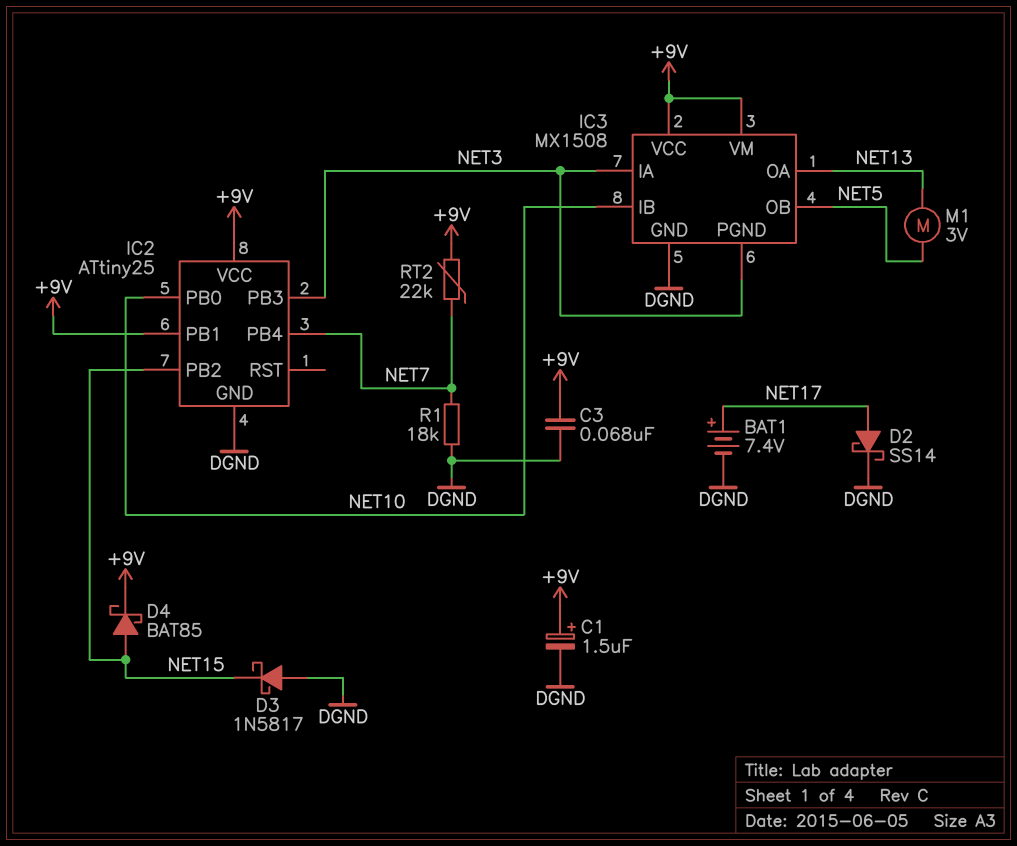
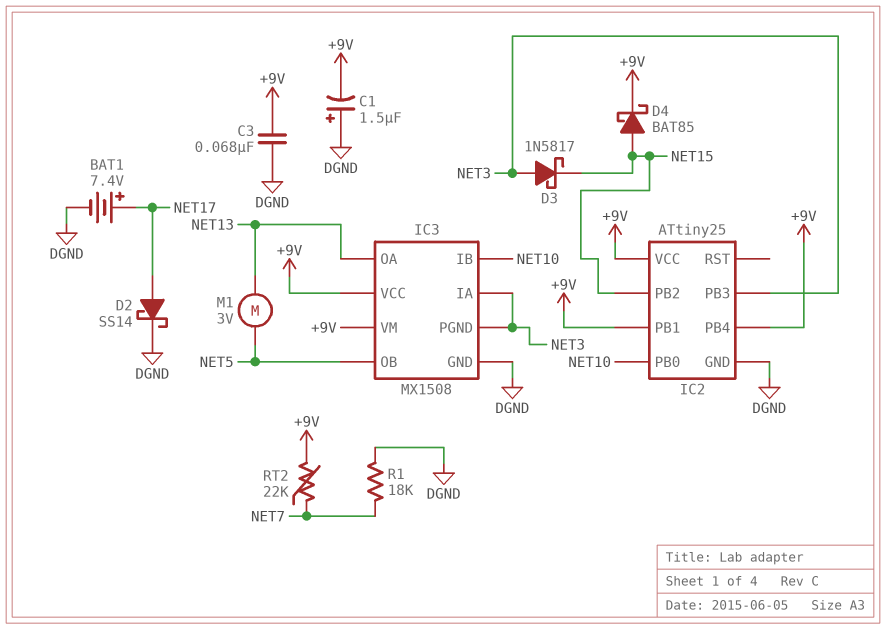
C1: 1.5uF (plus +9V, minus DGND) -> 1.5uF (plus DGND, minus +9V)
D3: schottky 1N5817 (A DGND, K NET15) -> schottky 1N5817 (A NET3, K NET15)
IC2 pin PB4: NET7 -> +9V

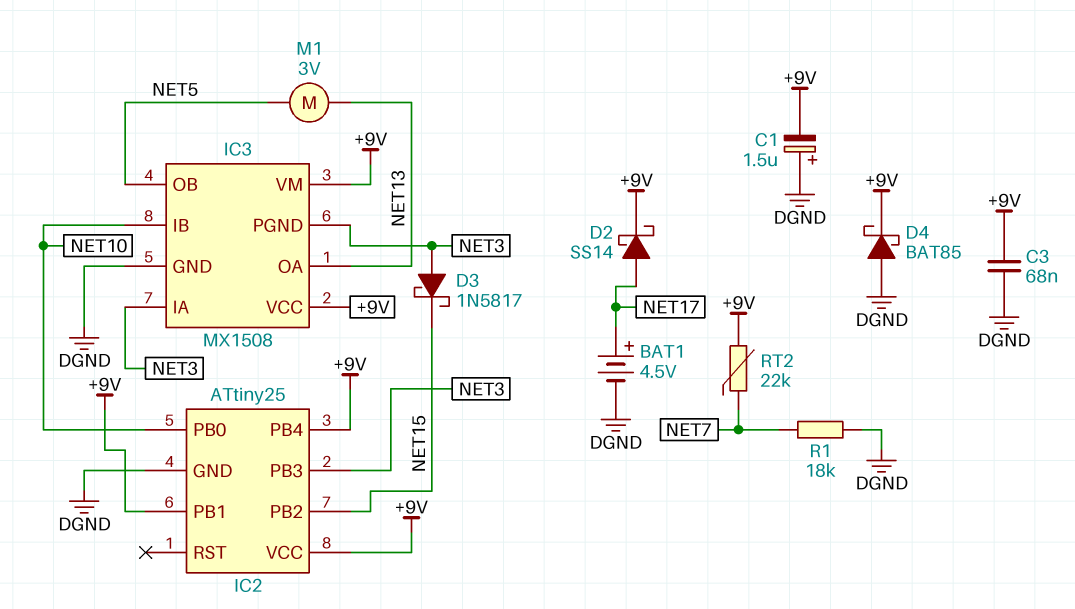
BAT1: 7.4V (plus NET17, minus DGND) -> 4.5V (plus NET17, minus DGND)
D2: schottky SS14 (A NET17, K DGND) -> schottky SS14 (A NET17, K +9V)
D4: schottky BAT85 (A NET15, K +9V) -> schottky BAT85 (A DGND, K +9V)

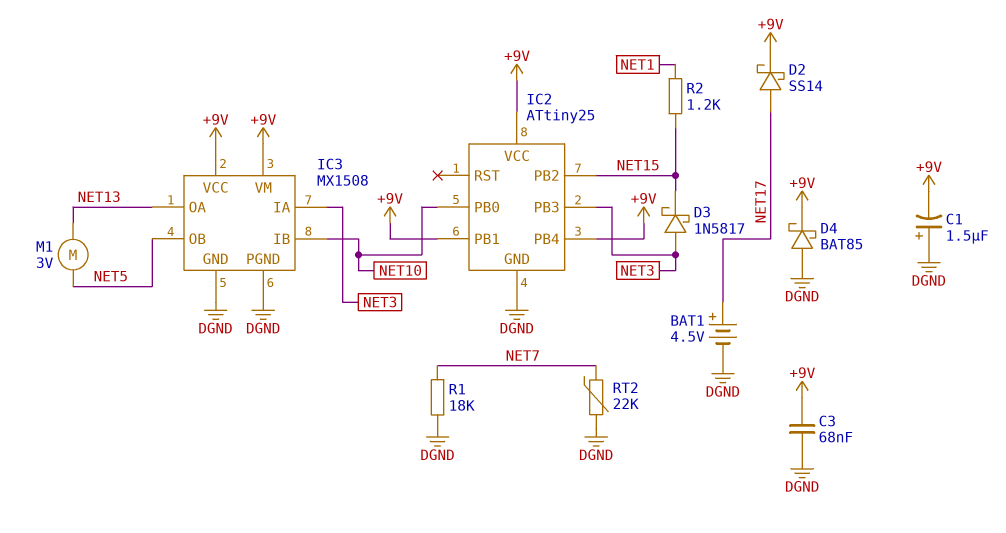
IC3 pin PGND: NET3 -> DGND
R2: none -> 1.2k (NET1, NET15)
RT2: 22k (+9V, NET7) -> 22k (DGND, NET7)

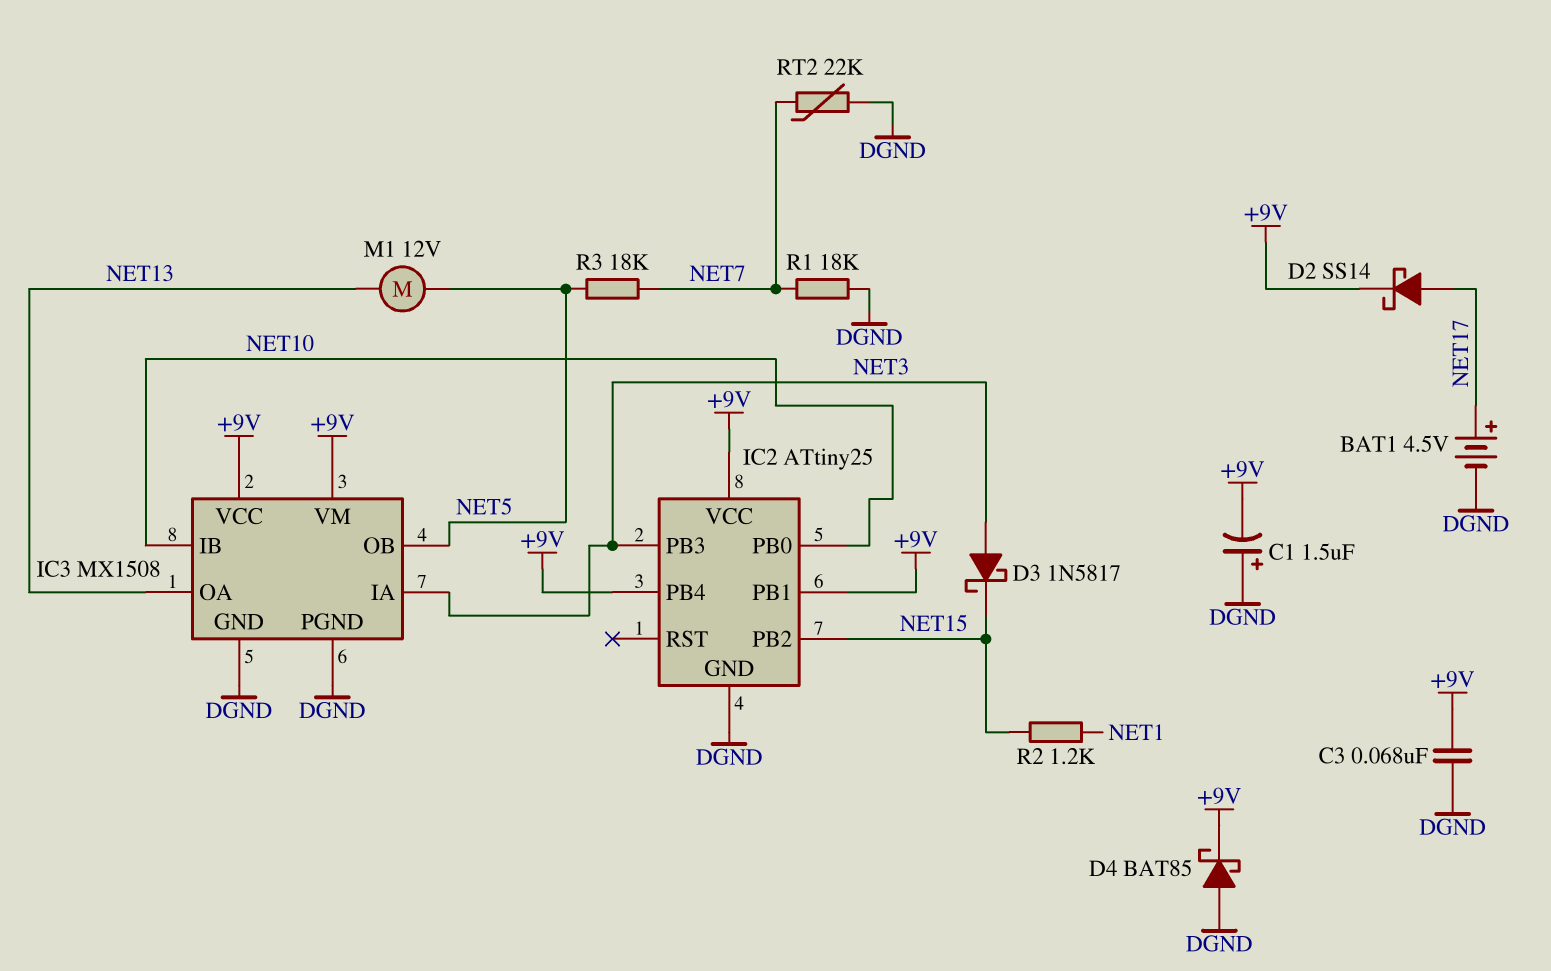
M1: motor 3V (NET5, NET13) -> motor 12V (NET5, NET13)
R3: none -> 18k (NET5, NET7)

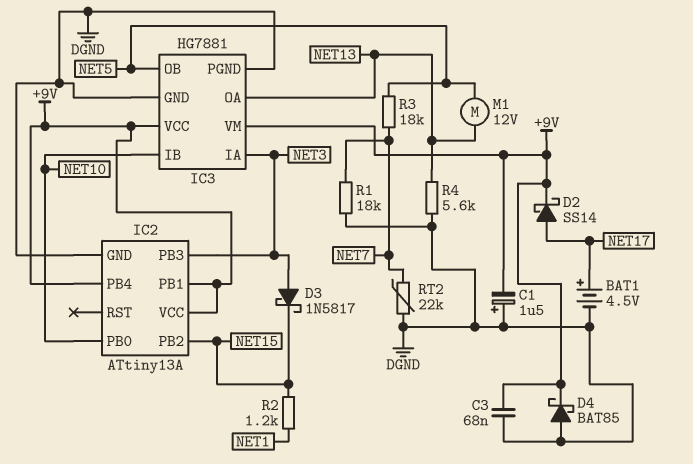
IC2: ATtiny25 -> ATtiny13A
IC3: MX1508 -> HG7881
R4: none -> 5.6k (DGND, NET13)

